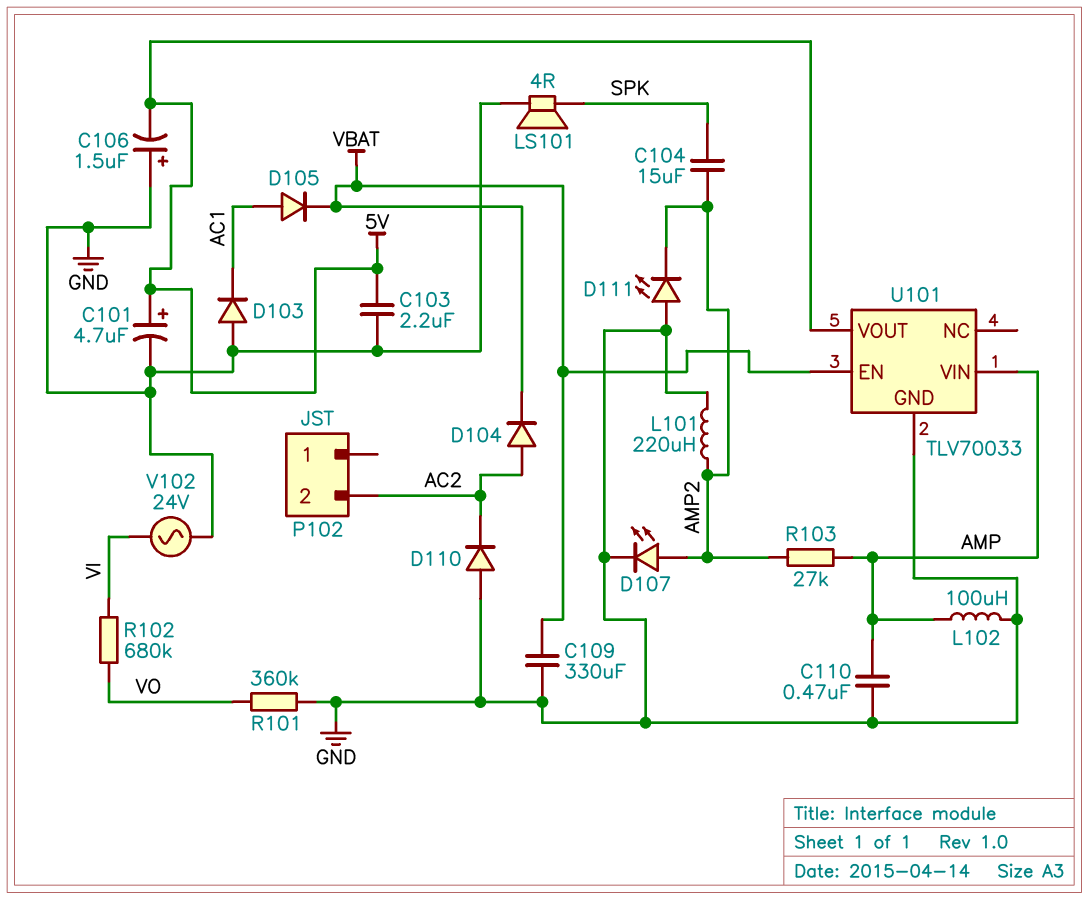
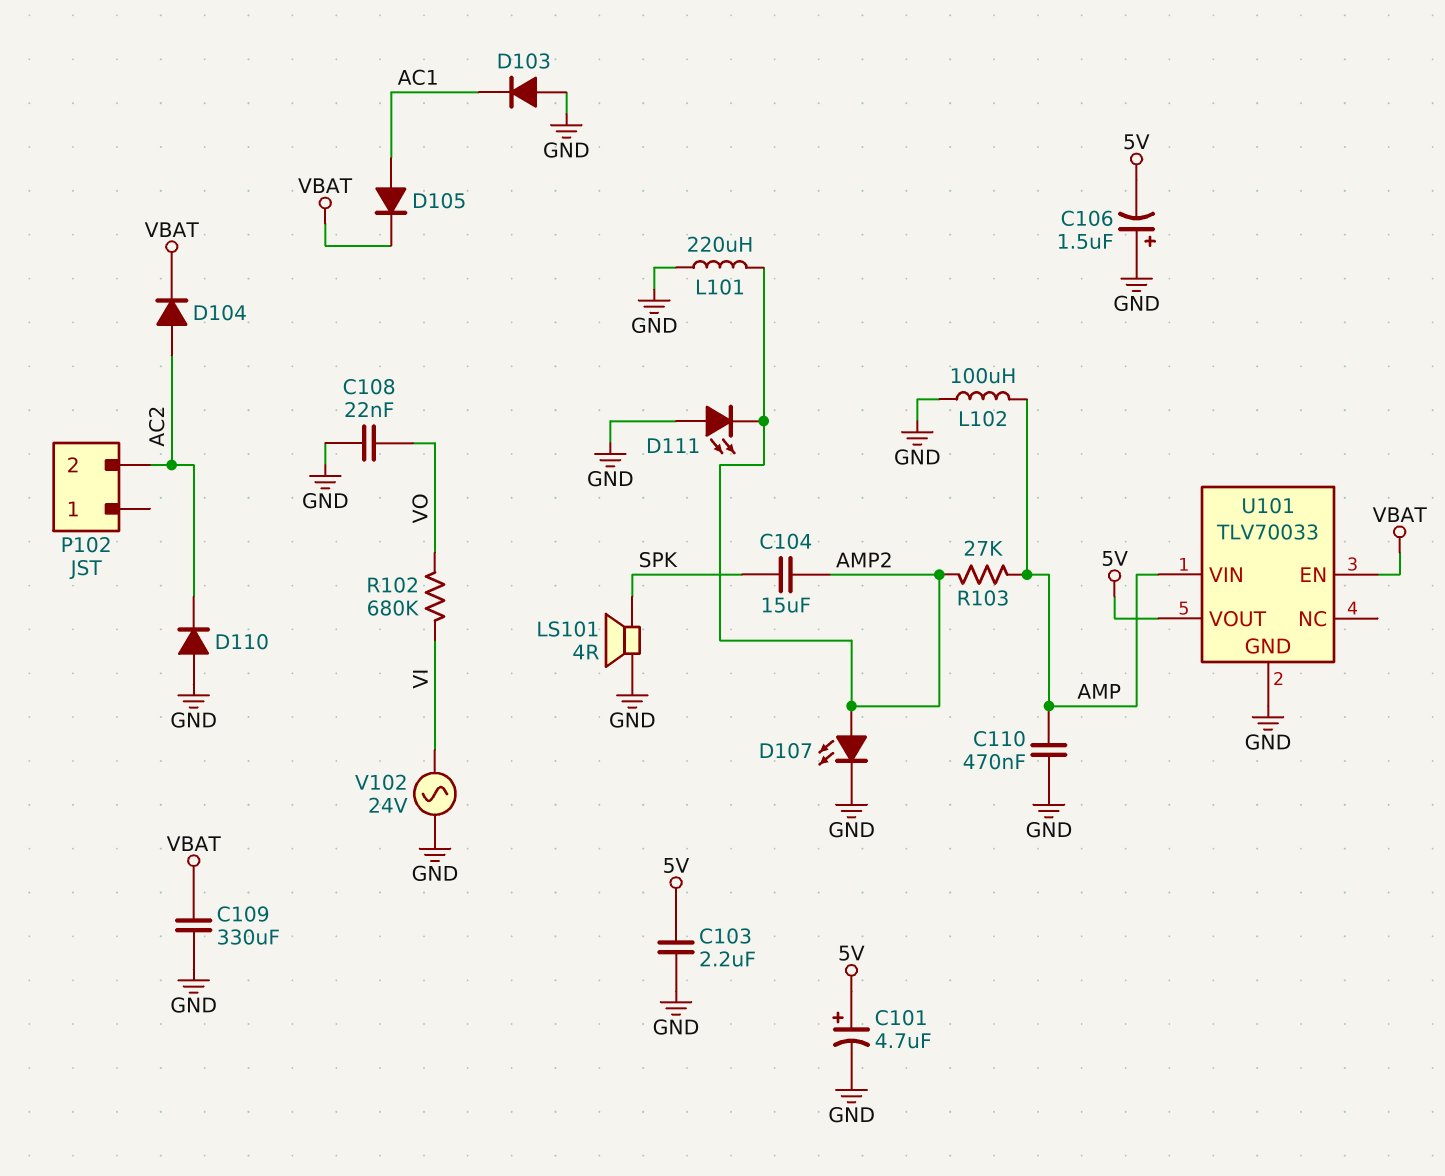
C108: none -> 22nF (GND, VO)
R101: 360k (GND, VO) -> none

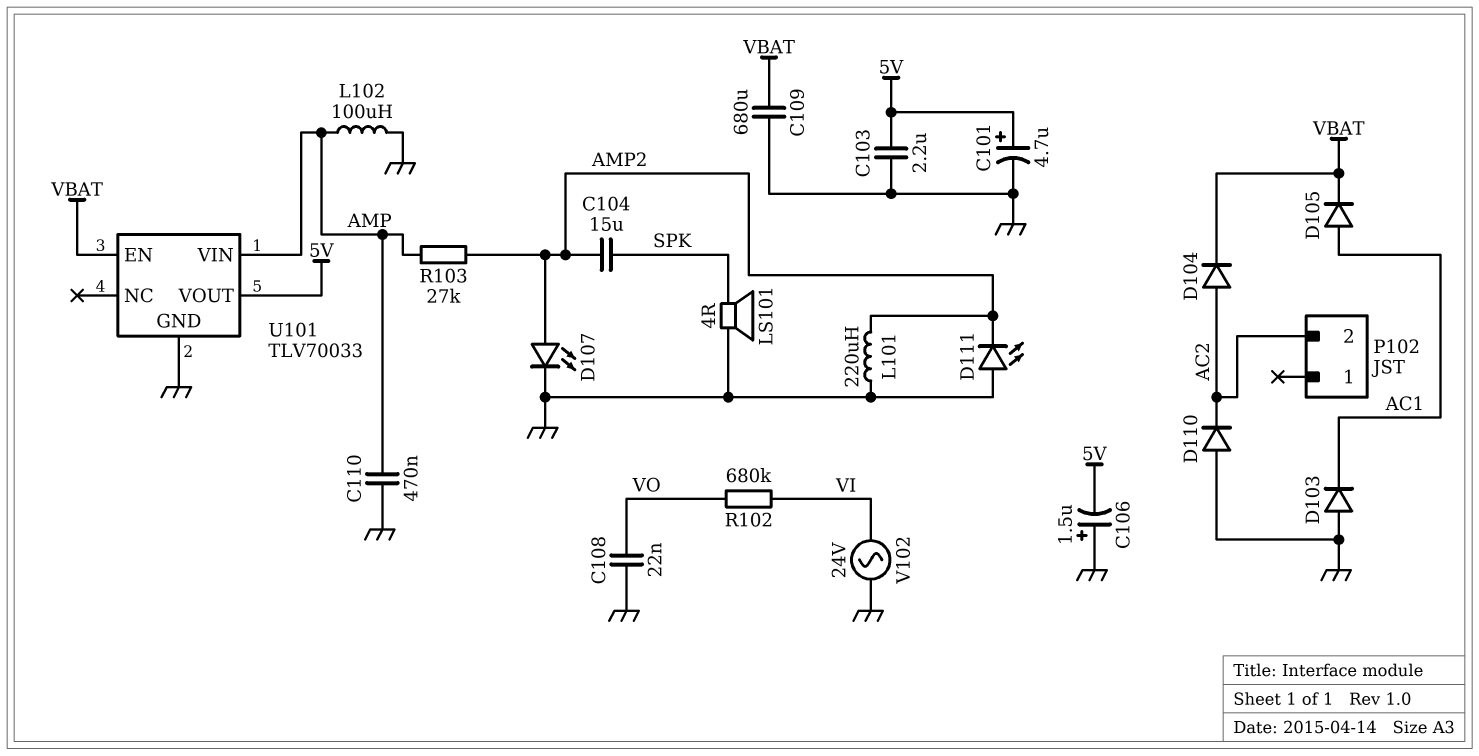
C109: 330uF (GND, VBAT) -> 680uF (GND, VBAT)

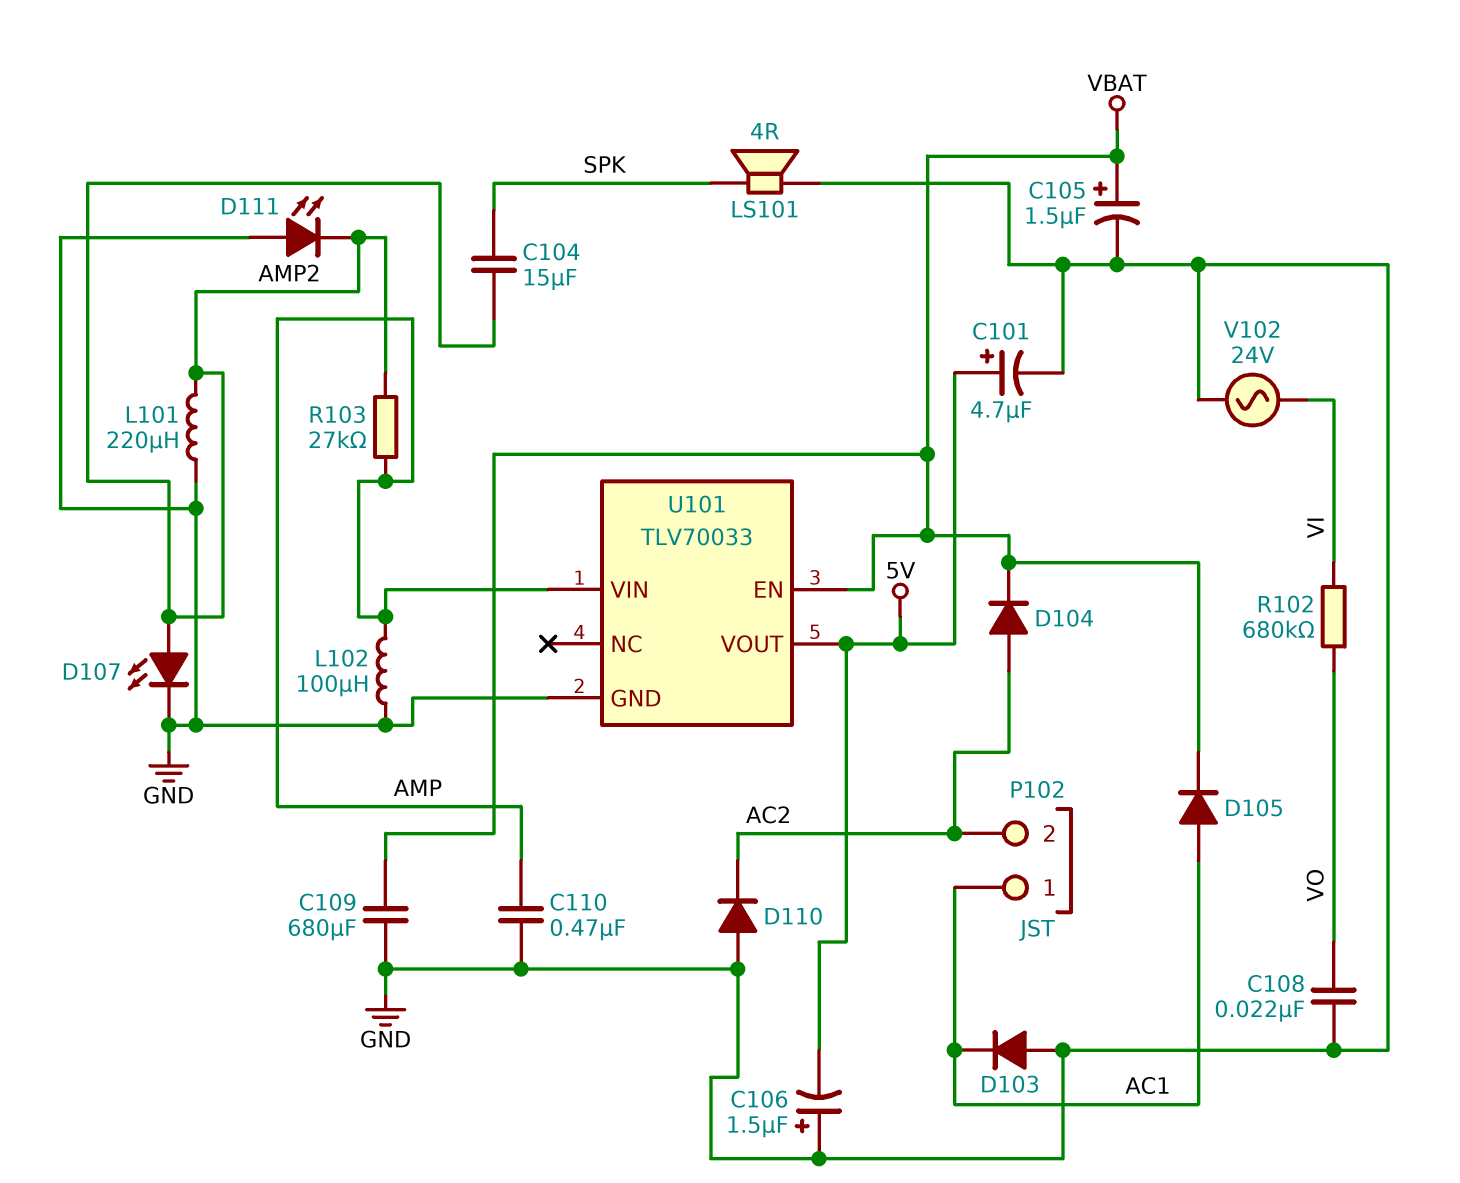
C103: 2.2uF (5V, GND) -> none
C105: none -> 1.5uF (plus VBAT, minus GND)
P102 pin 1: none -> AC1

